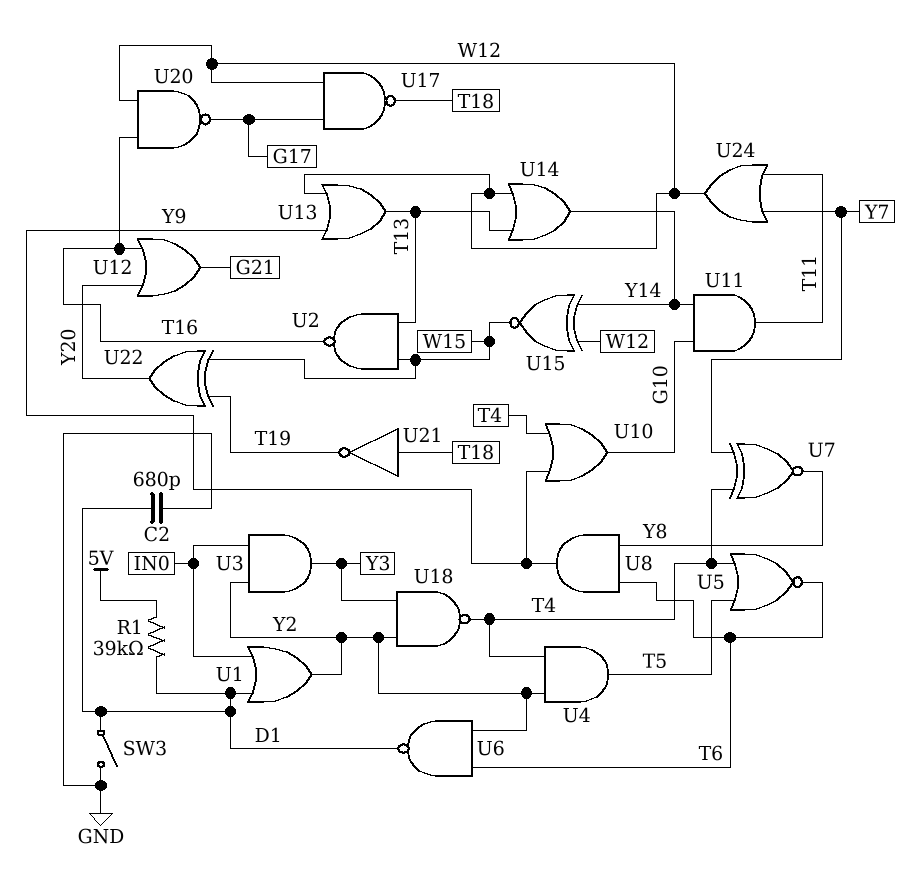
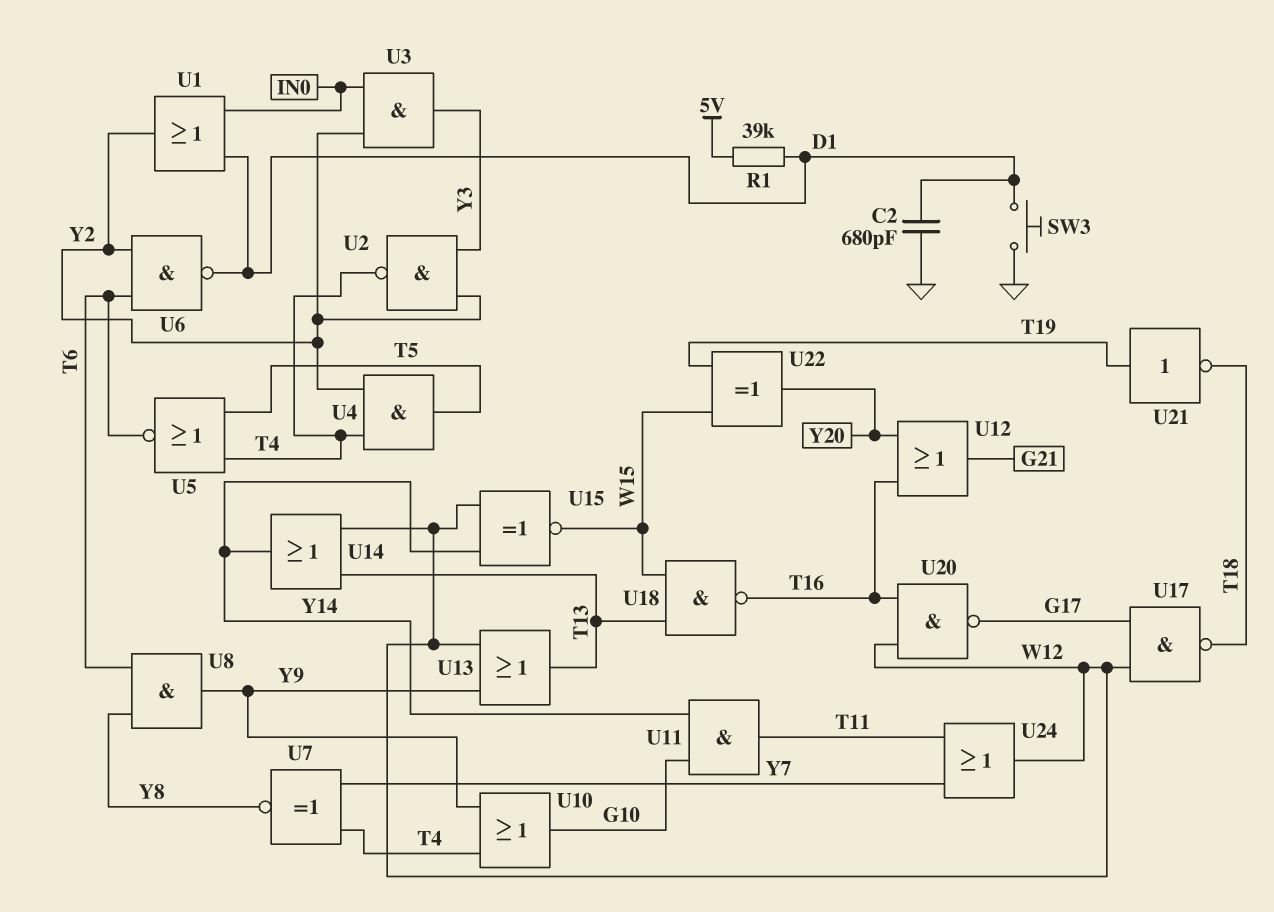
SW3: switch (D1, GND) -> button (D1, GND)
U2: NAND (in T13, in W15, out T16) -> NAND (in Y2, in Y3, out T4)
U18: NAND (in Y2, in Y3, out T4) -> NAND (in T13, in W15, out T16)
U21: NOT (in T18, out T19) -> NOT (in T19, out T18)

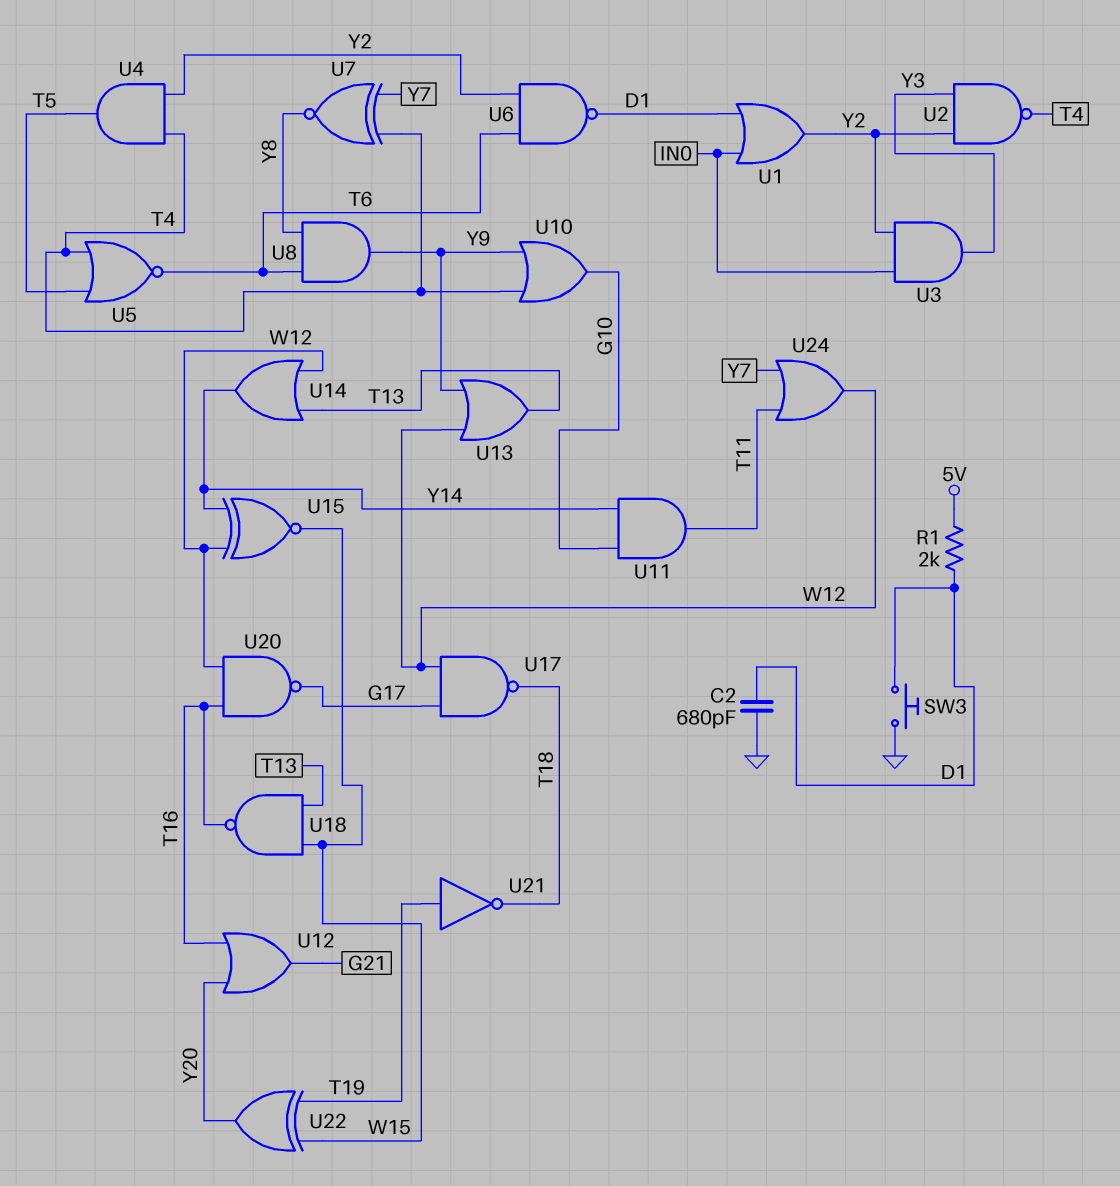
R1: 39k (5V, D1) -> 2k (5V, D1)

